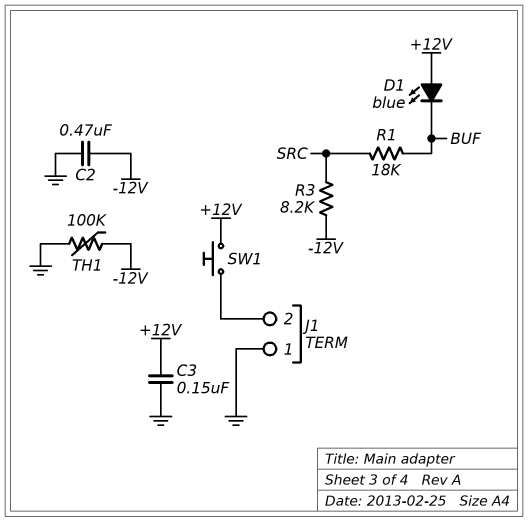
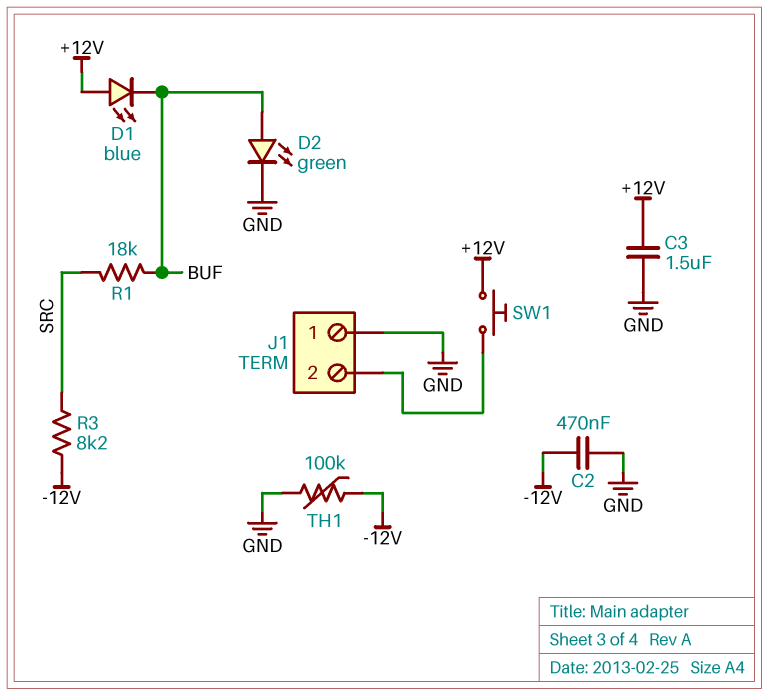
C3: 150nF (+12V, GND) -> 1.5uF (+12V, GND)
D2: none -> LED green (A BUF, K GND)

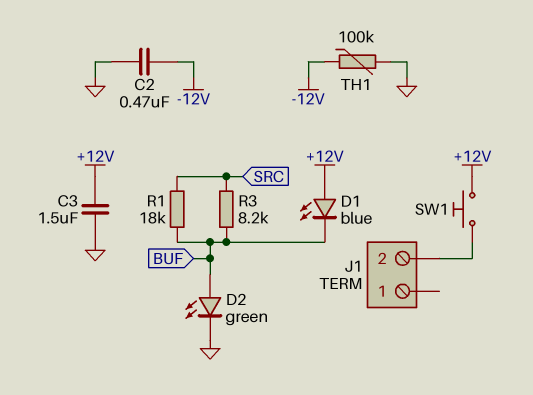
J1 pin 1: GND -> none
R3: 8.2k (-12V, SRC) -> 8.2k (BUF, SRC)

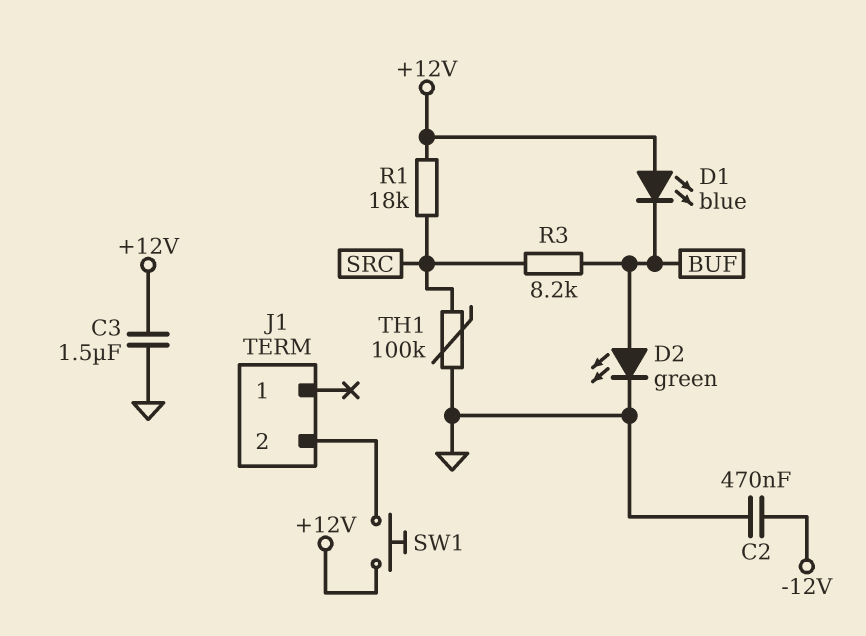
R1: 18k (BUF, SRC) -> 18k (+12V, SRC)
TH1: 100k (-12V, GND) -> 100k (GND, SRC)

